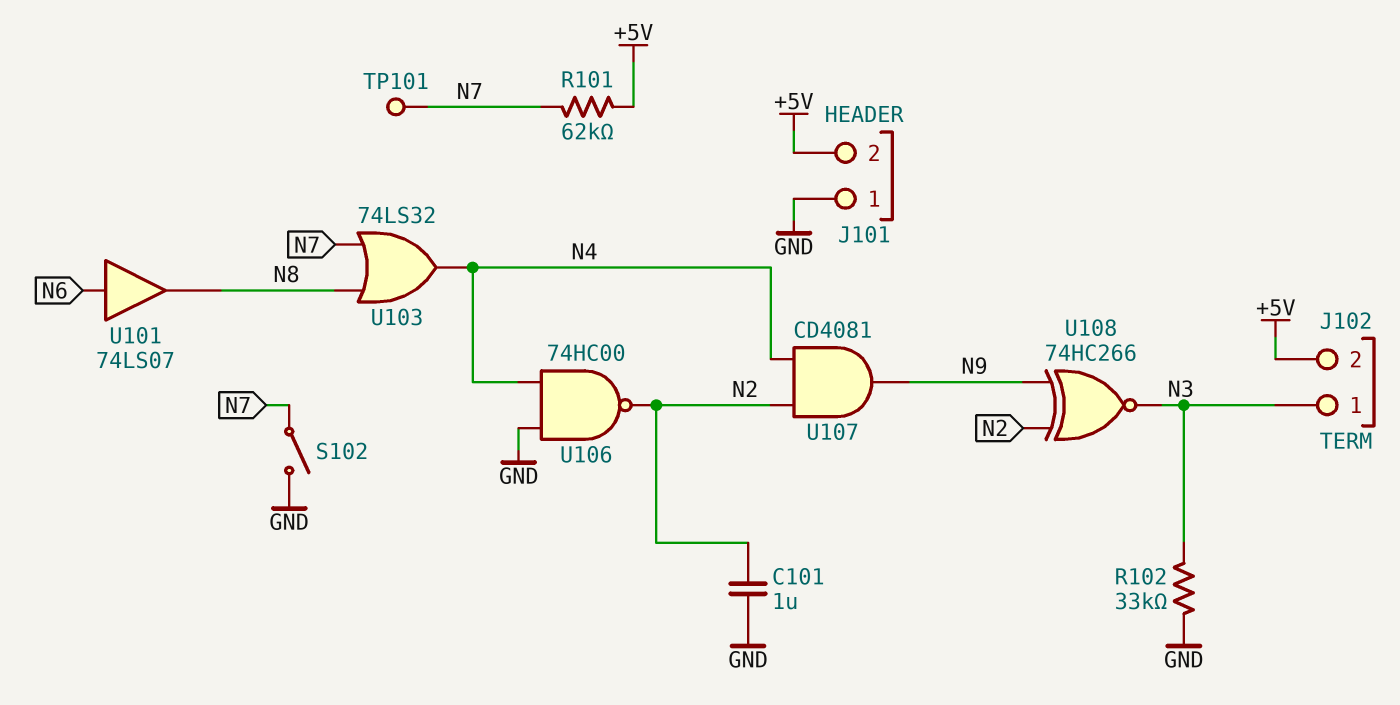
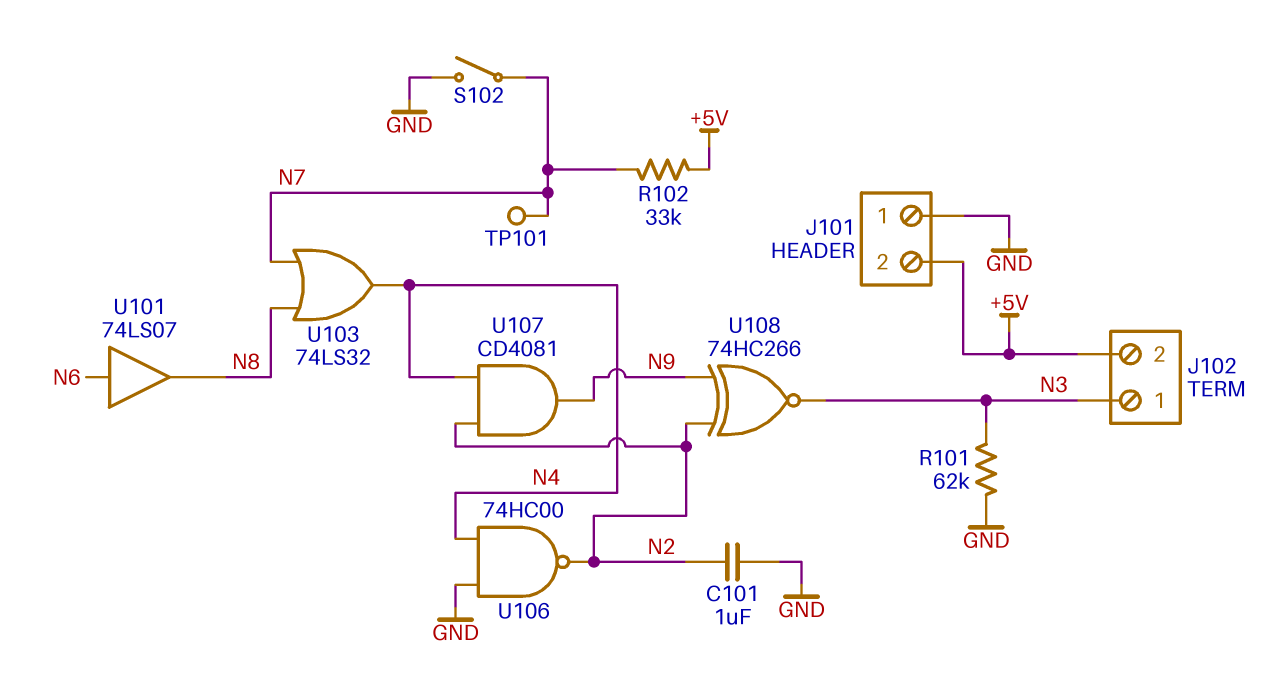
R101: 62k (+5V, N7) -> 62k (GND, N3)
R102: 33k (GND, N3) -> 33k (+5V, N7)

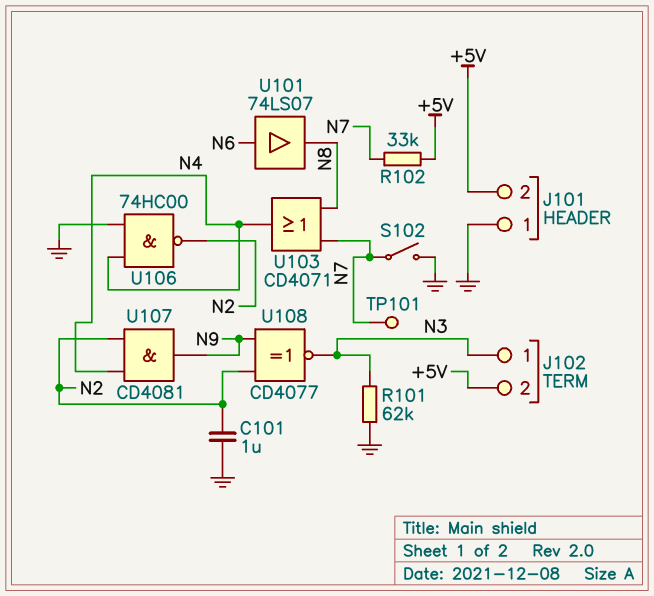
U103: OR 74LS32 (in N7, in N8, out N4) -> OR CD4071 (in N7, in N8, out N4)
U108: XNOR 74HC266 (in N2, in N9, out N3) -> XNOR CD4077 (in N2, in N9, out N3)

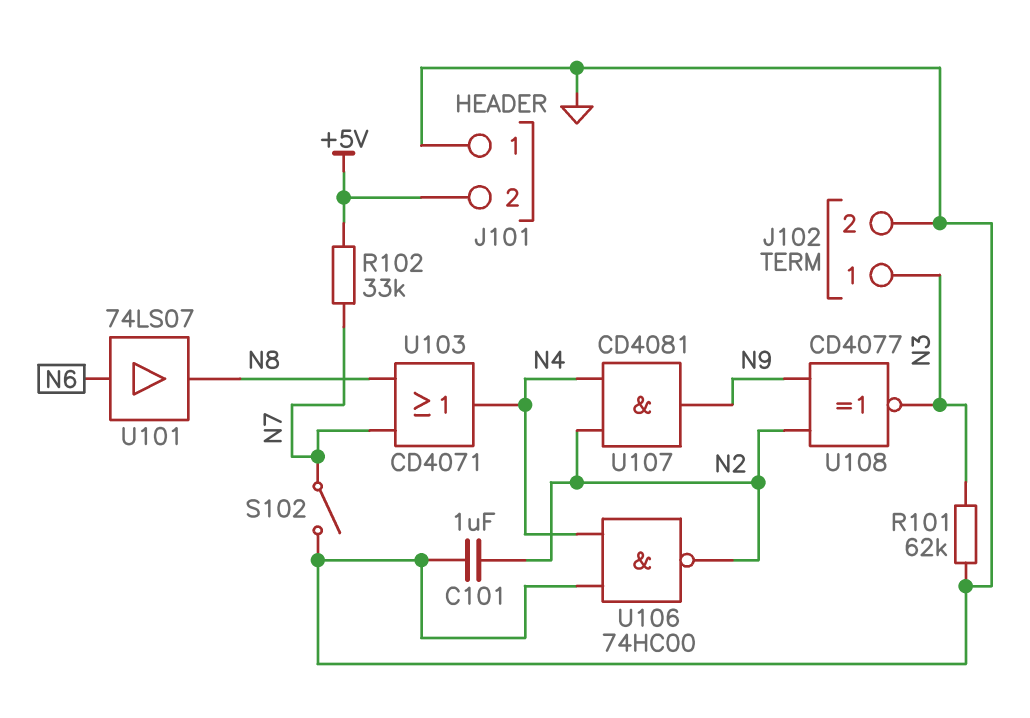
J102 pin 2: +5V -> GND
TP101: test point (N7) -> none

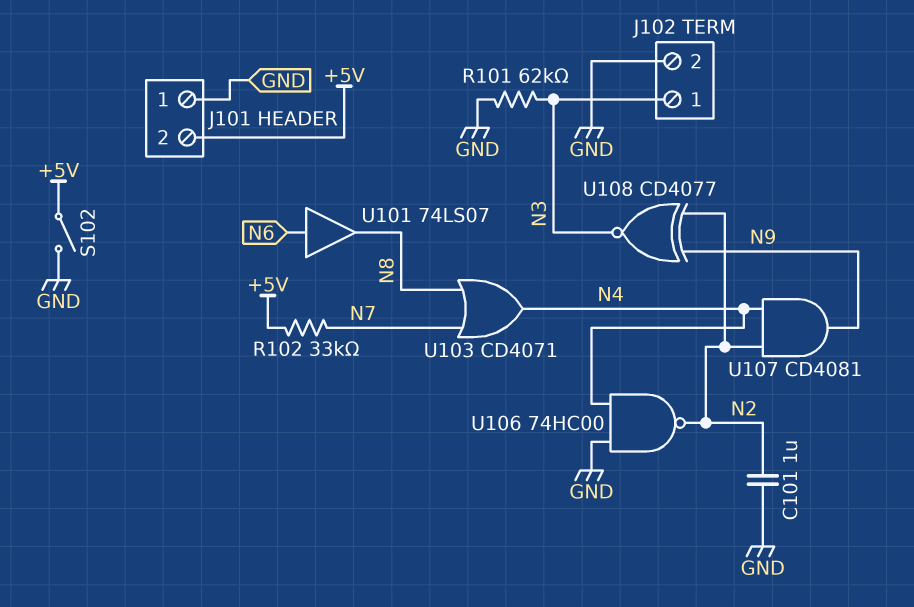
S102: switch (GND, N7) -> switch (+5V, GND)

